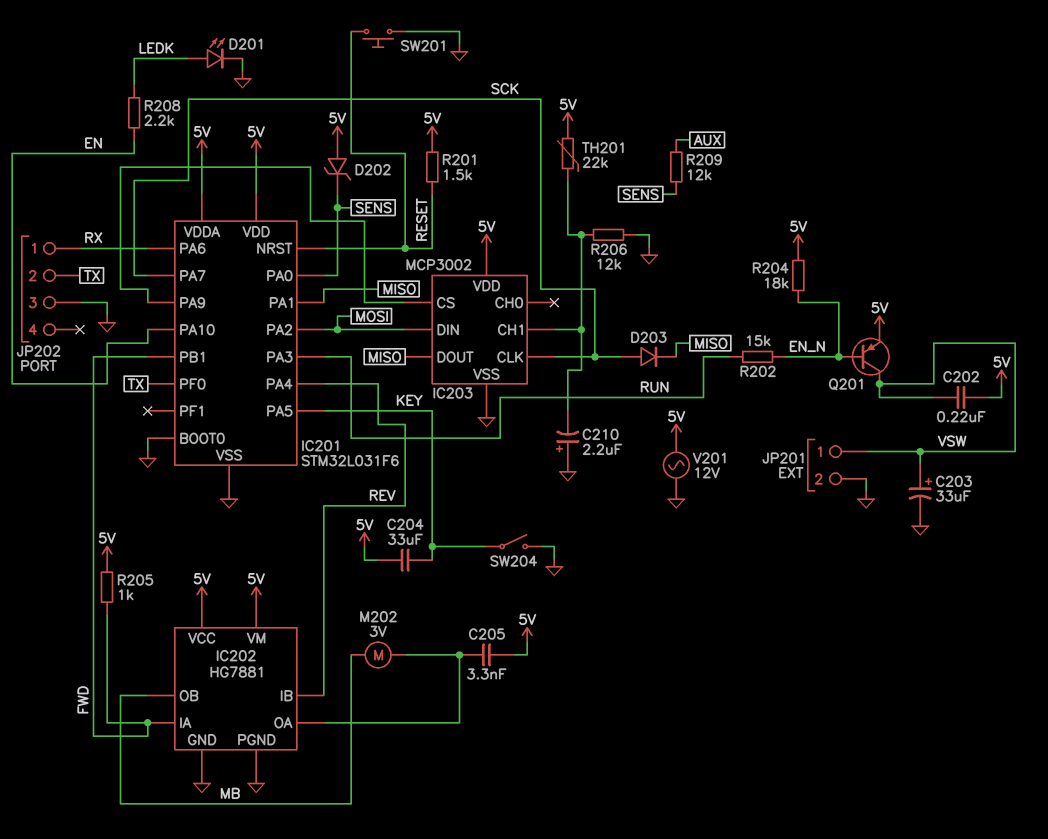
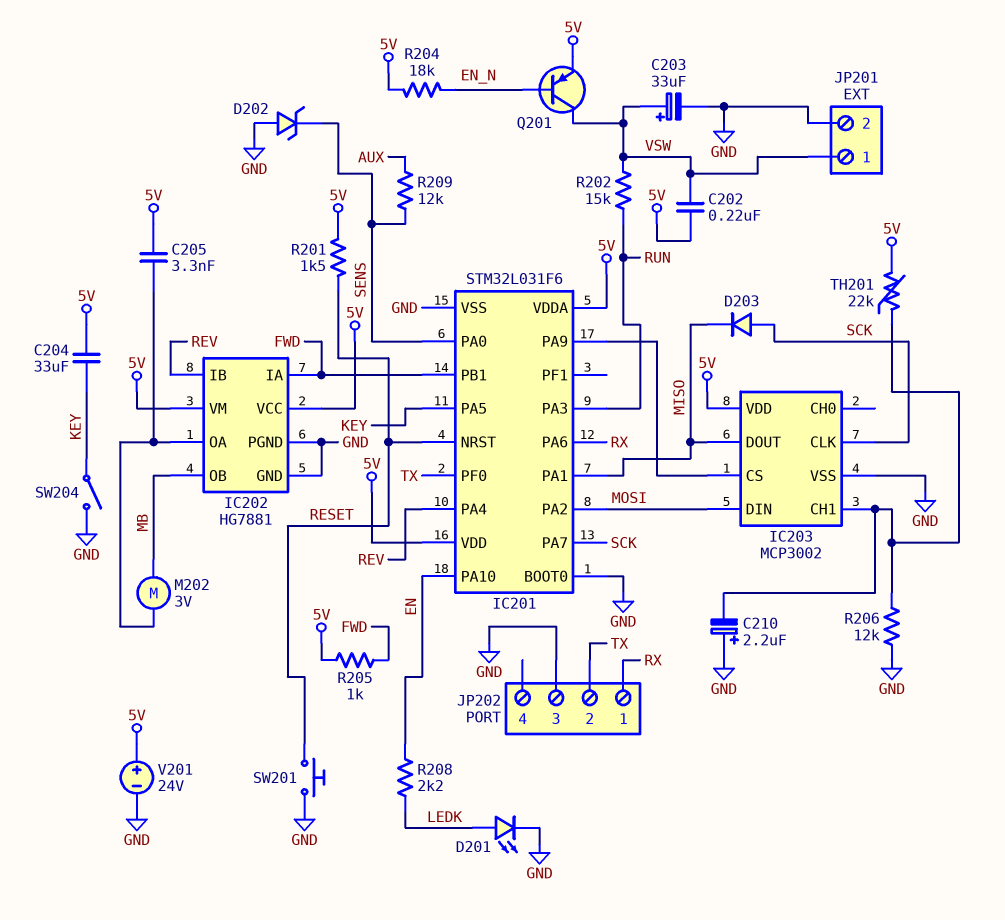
D202: zener (A 5V, K SENS) -> zener (A GND, K SENS)
R202: 15k (EN_N, RUN) -> 15k (RUN, VSW)
V201: AC 12V (5V, GND) -> 24V (plus 5V, minus GND)

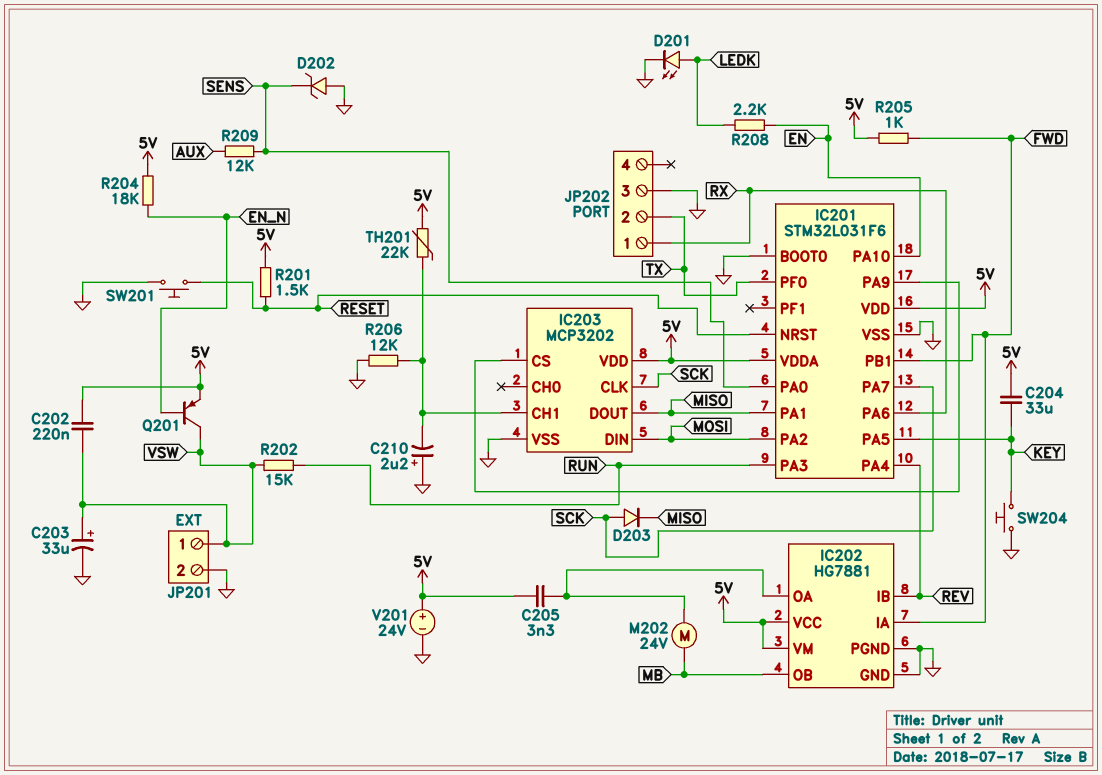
IC203: MCP3002 -> MCP3202
M202: motor 3V (IC202/OA, MB) -> motor 24V (IC202/OA, MB)
SW204: switch (GND, KEY) -> button (GND, KEY)

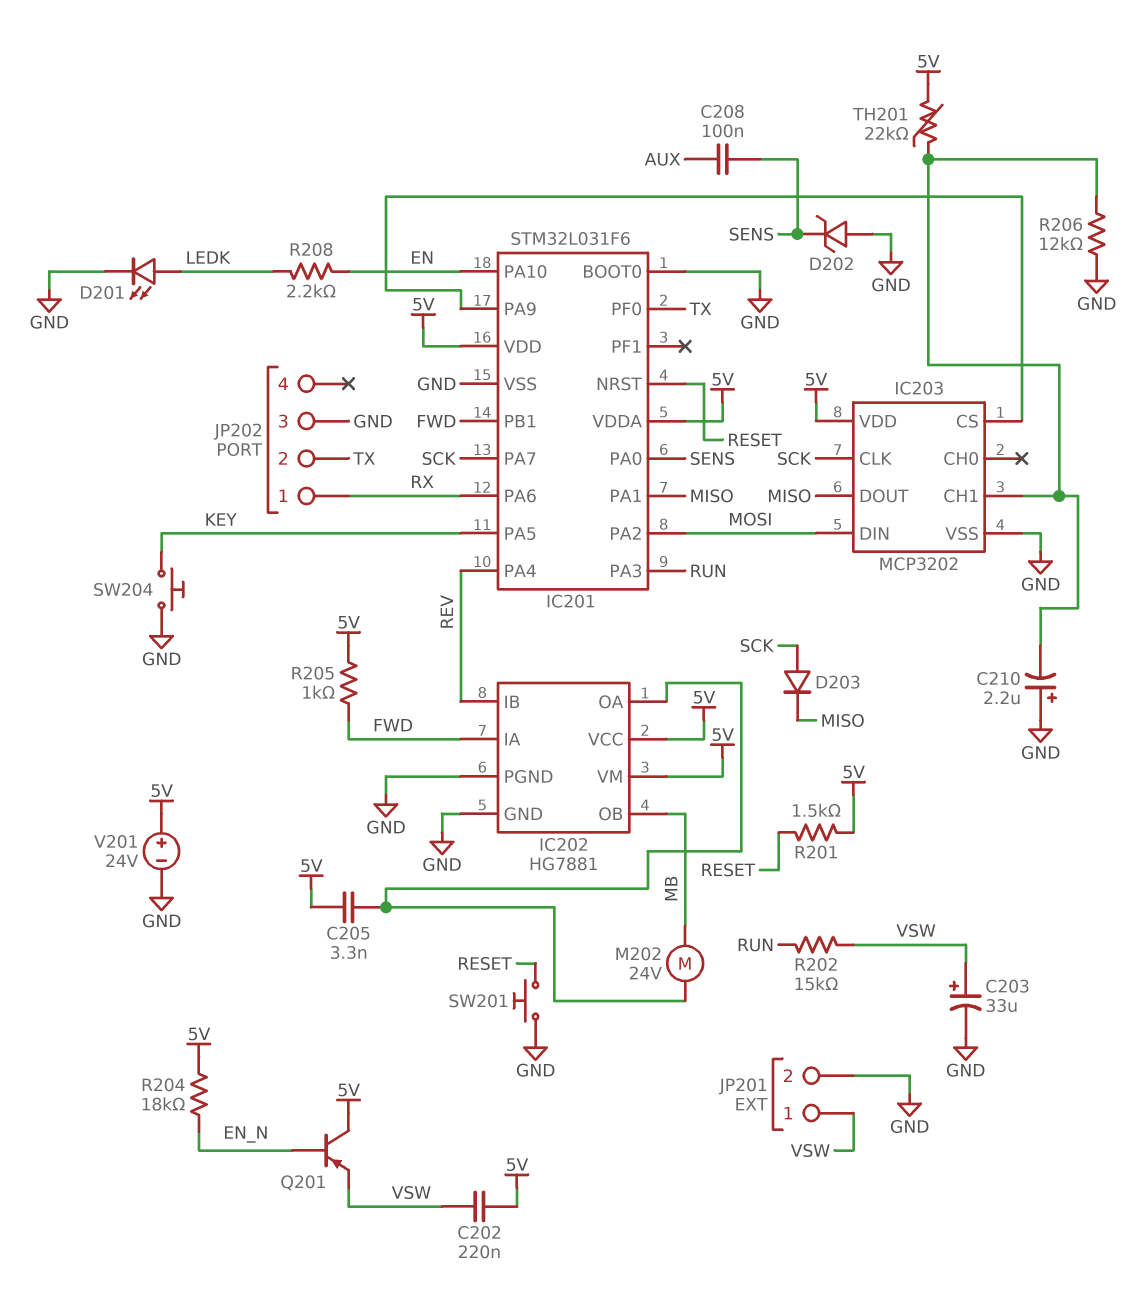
C204: 33uF (5V, KEY) -> none
C208: none -> 100nF (AUX, SENS)
Q201: PNP (B EN_N, C VSW, E 5V) -> PNP (B EN_N, C 5V, E VSW)
R209: 12k (AUX, SENS) -> none

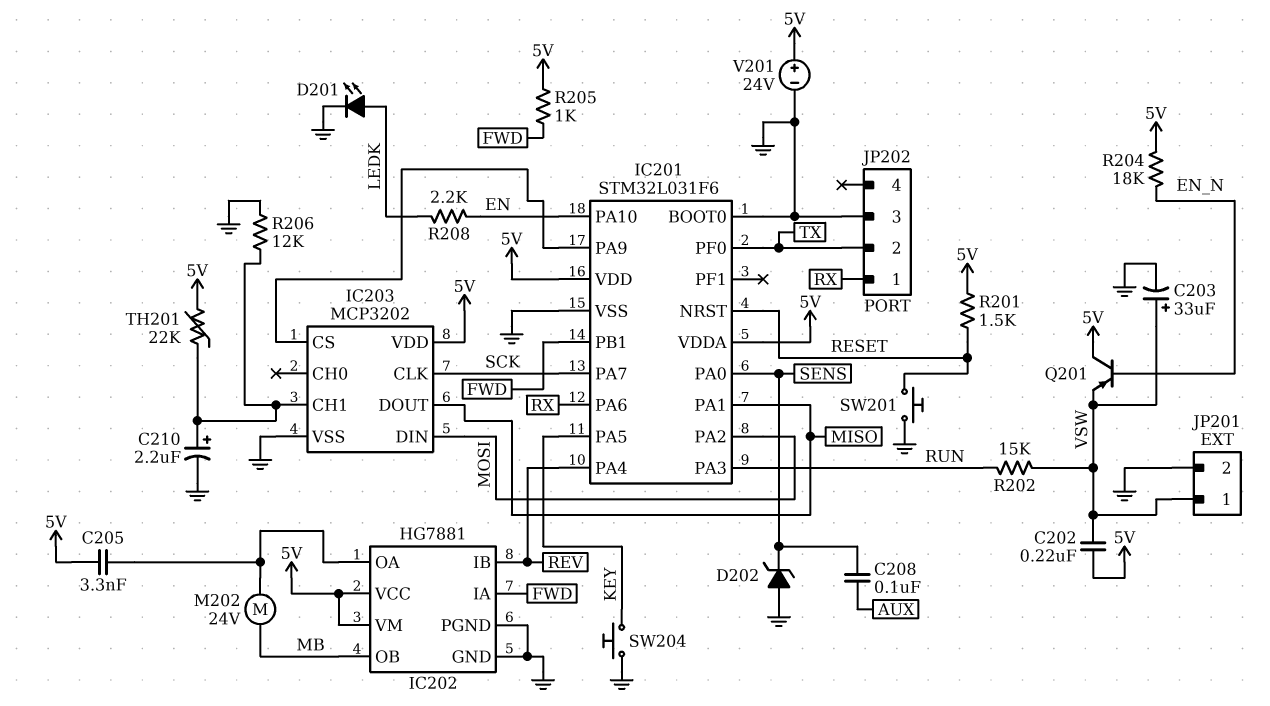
C210: 2.2uF (plus GND, minus IC203/CH1) -> 2.2uF (plus IC203/CH1, minus GND)
D203: diode (A SCK, K MISO) -> none

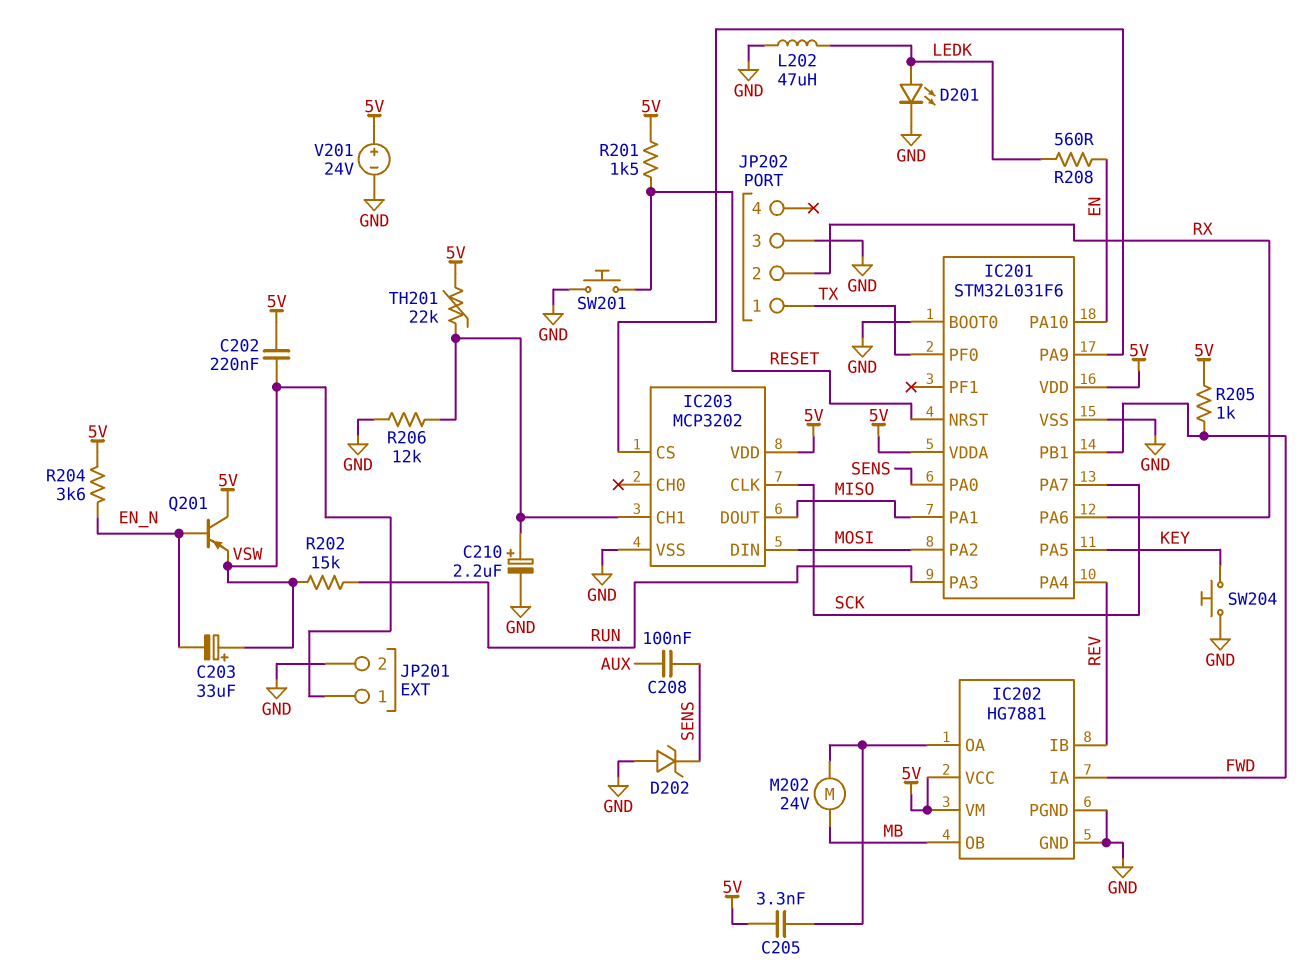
C203: 33uF (plus VSW, minus GND) -> 33uF (plus VSW, minus EN_N)
JP202 pin 1: RX -> TX
JP202 pin 2: TX -> RX
L202: none -> 47uH (GND, LEDK)
R204: 18k (5V, EN_N) -> 3.6k (5V, EN_N)
R208: 2.2k (EN, LEDK) -> 560 (EN, LEDK)

